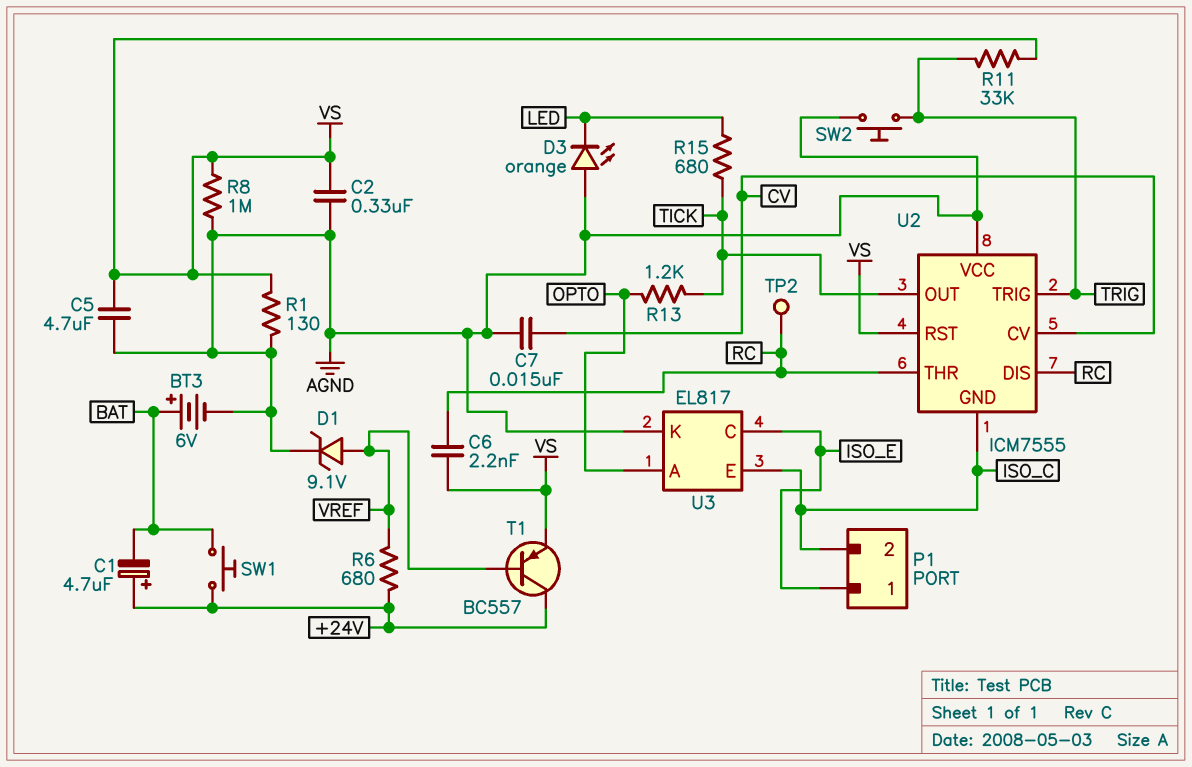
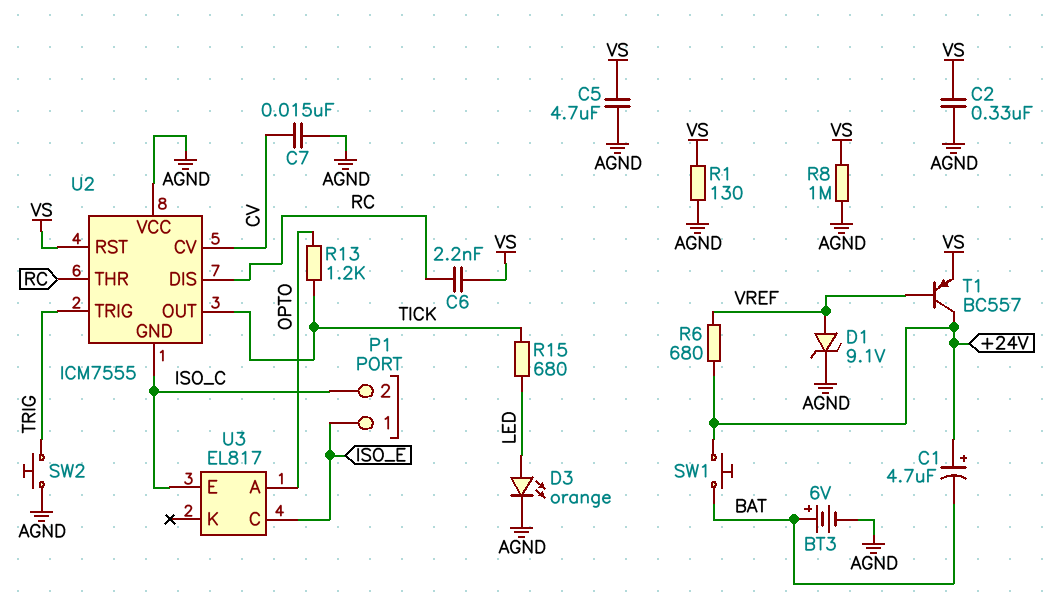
D3: LED orange (A AGND, K LED) -> LED orange (A LED, K AGND)
R11: 33k (TRIG, VS) -> none
TP2: test point (RC) -> none
U3 pin K: AGND -> none

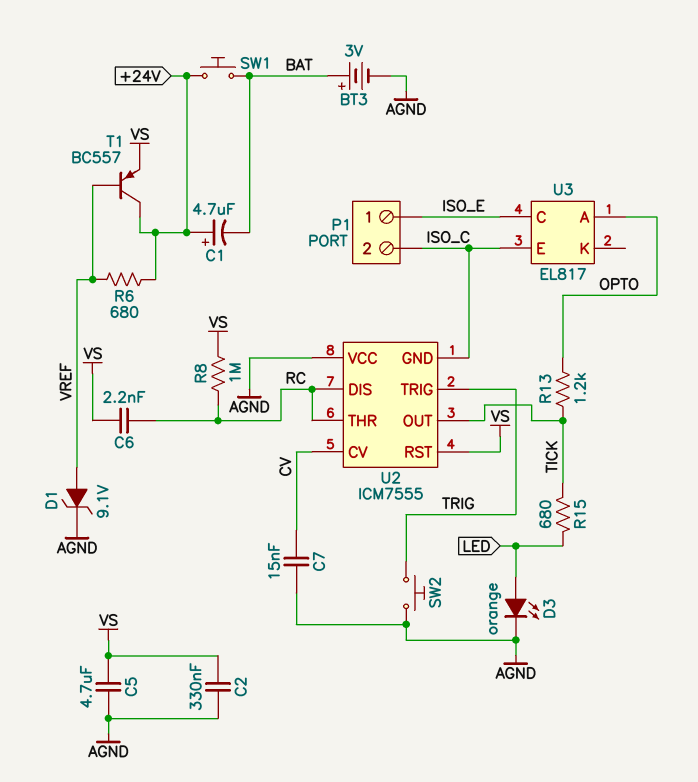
BT3: 6V (plus BAT, minus AGND) -> 3V (plus BAT, minus AGND)
R1: 130 (AGND, VS) -> none
R8: 1M (AGND, VS) -> 1M (RC, VS)

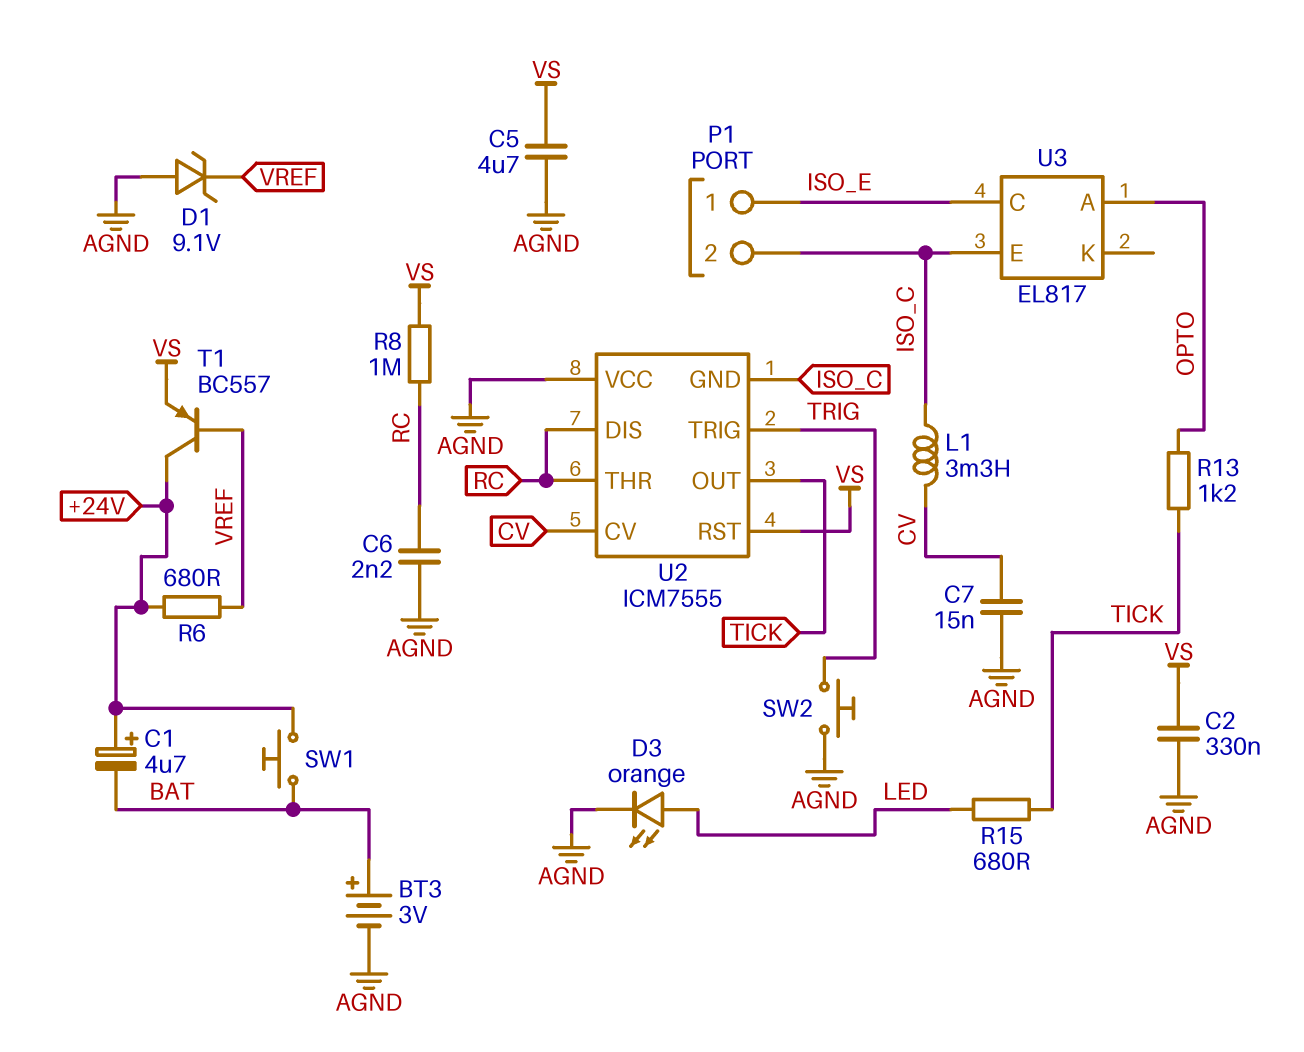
C6: 2.2nF (RC, VS) -> 2.2nF (AGND, RC)
D1: zener 9.1V (A VREF, K AGND) -> zener 9.1V (A AGND, K VREF)
L1: none -> 3.3mH (CV, ISO_C)

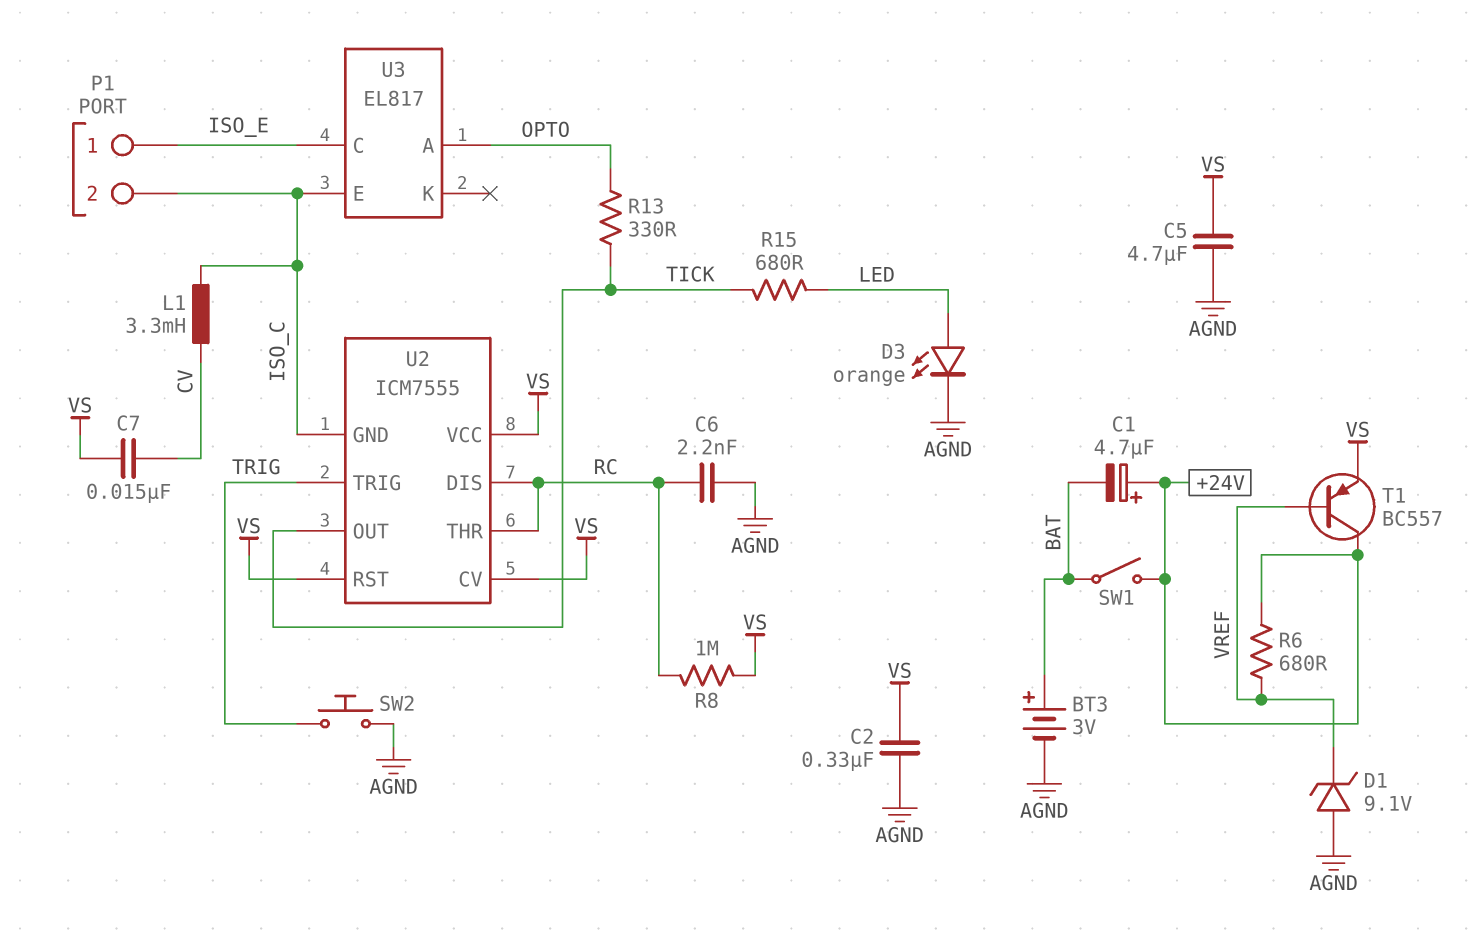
C7: 15nF (AGND, CV) -> 15nF (CV, VS)
R13: 1.2k (OPTO, TICK) -> 330 (OPTO, TICK)
SW1: button (+24V, BAT) -> switch (+24V, BAT)
U2 pin CV: CV -> VS
U2 pin VCC: AGND -> VS

